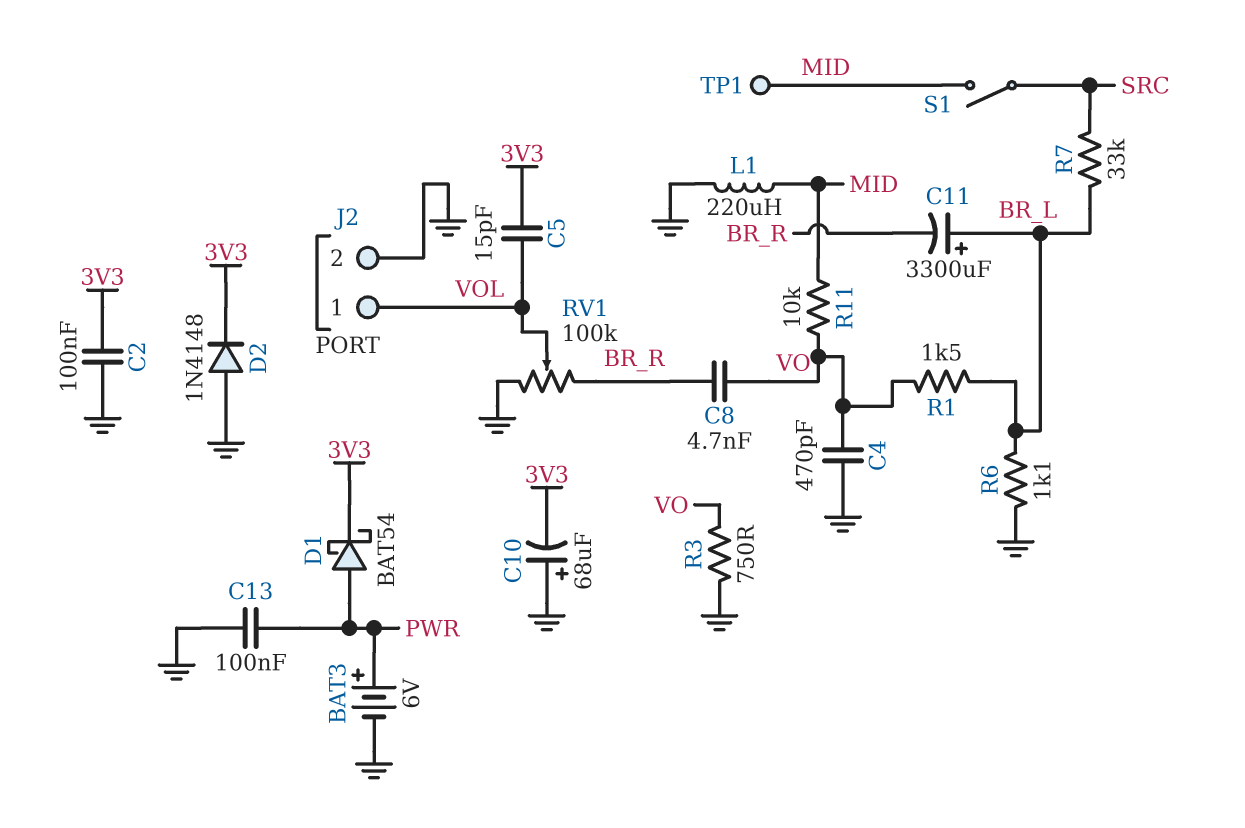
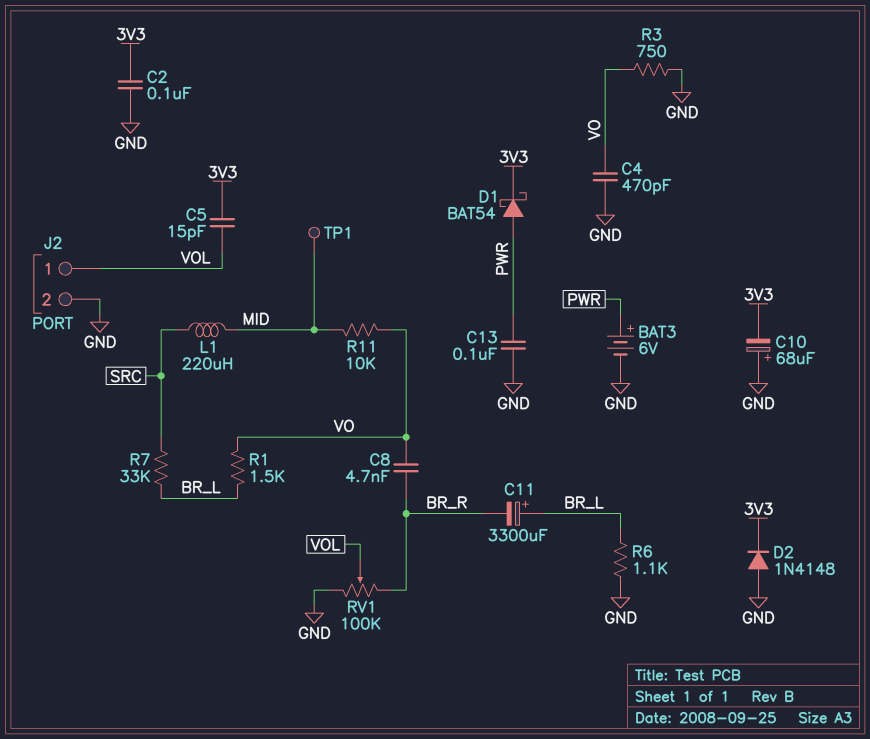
L1: 220uH (GND, MID) -> 220uH (MID, SRC)
S1: switch (MID, SRC) -> none

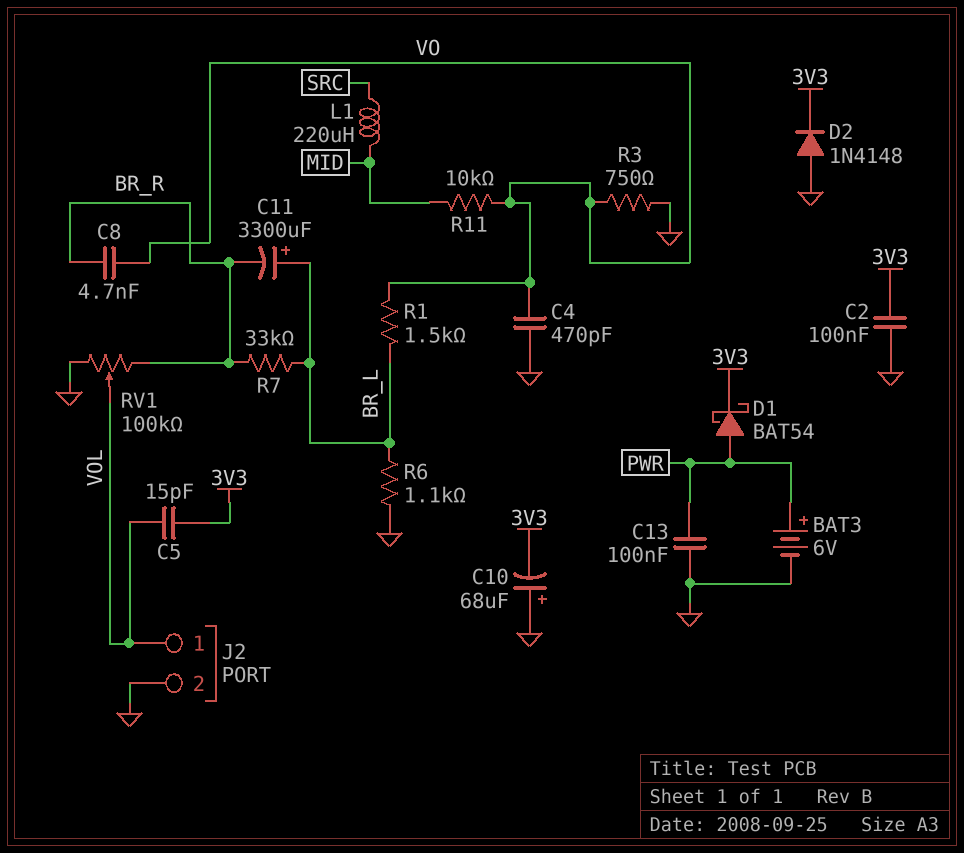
R7: 33k (BR_L, SRC) -> 33k (BR_L, BR_R)
TP1: test point (MID) -> none

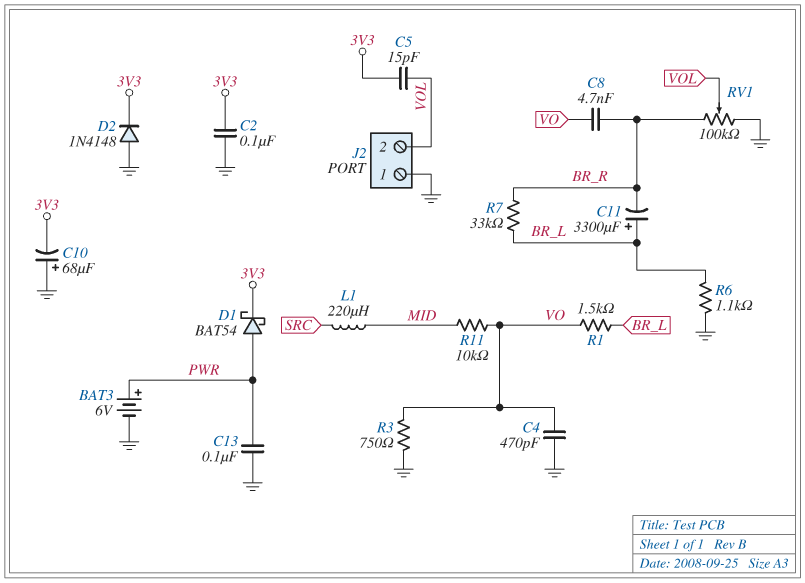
J2 pin 1: VOL -> GND
J2 pin 2: GND -> VOL

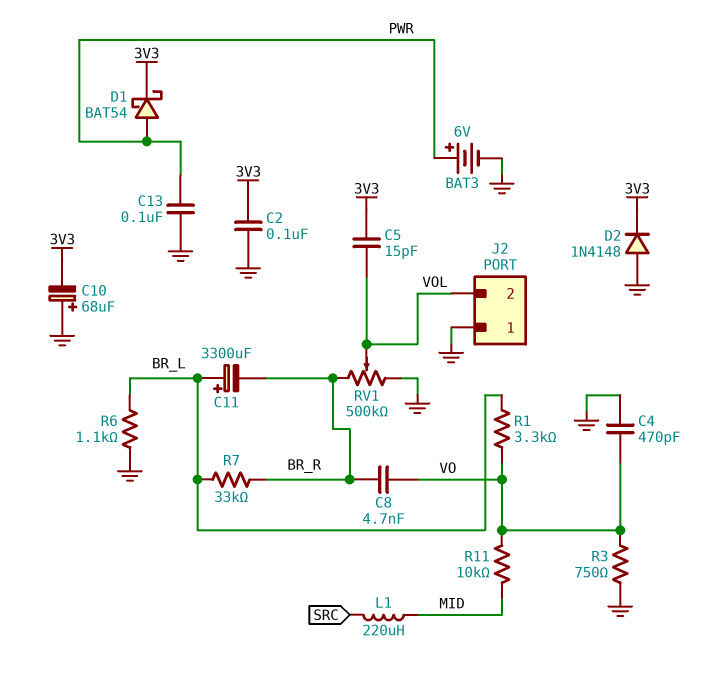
R1: 1.5k (BR_L, VO) -> 3.3k (BR_L, VO)
RV1: 100k (BR_R, GND, wiper VOL) -> 500k (BR_R, GND, wiper VOL)

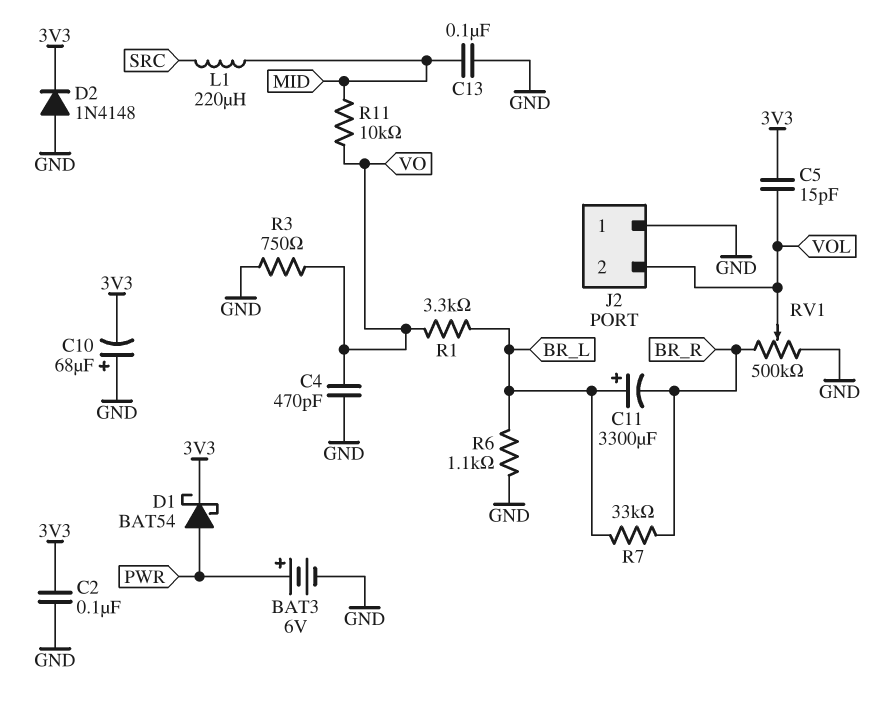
C8: 4.7nF (BR_R, VO) -> none
C13: 100nF (GND, PWR) -> 100nF (GND, MID)

